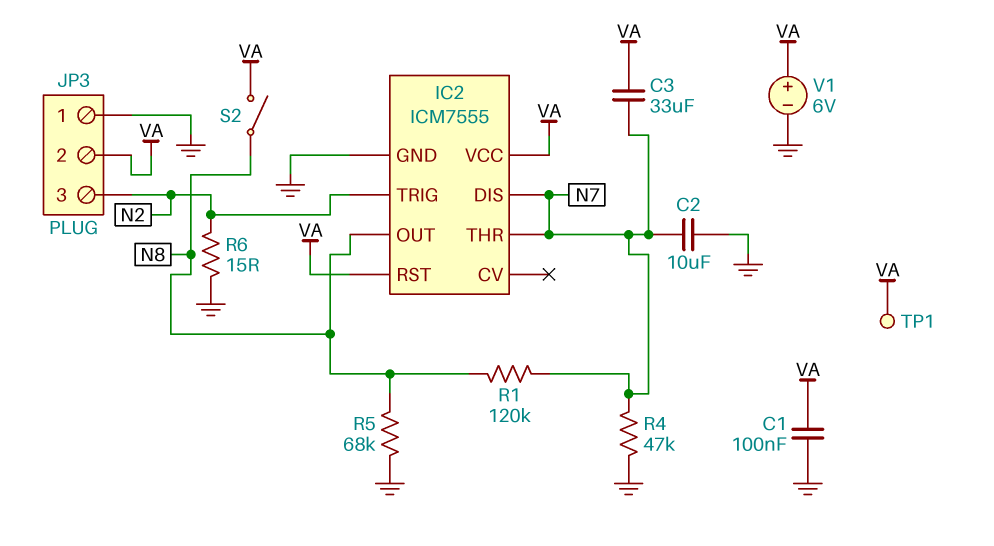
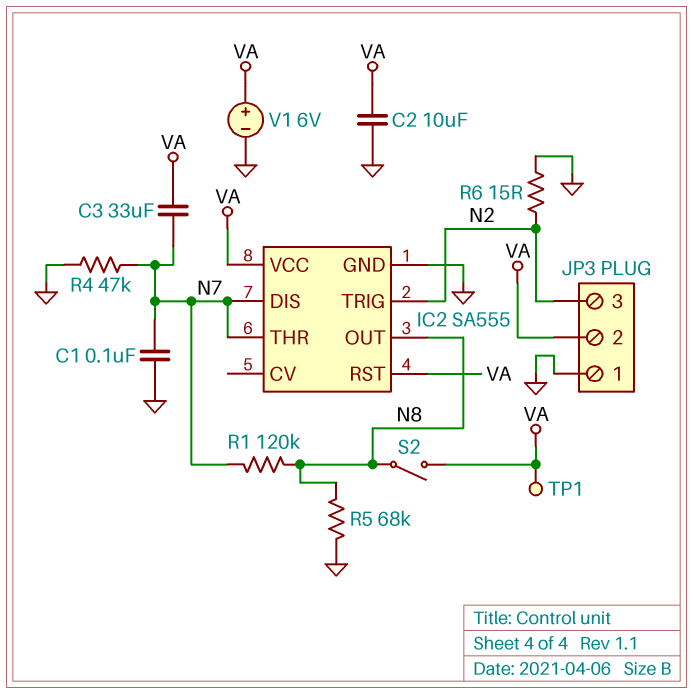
C1: 100nF (GND, VA) -> 100nF (GND, N7)
C2: 10uF (GND, N7) -> 10uF (GND, VA)
IC2: ICM7555 -> SA555

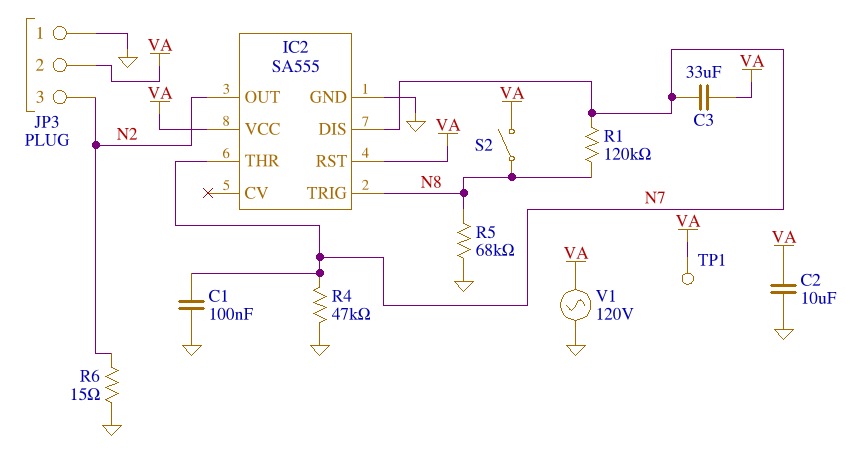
IC2 pin OUT: N8 -> N2
IC2 pin TRIG: N2 -> N8
V1: 6V (plus VA, minus GND) -> AC 120V (GND, VA)

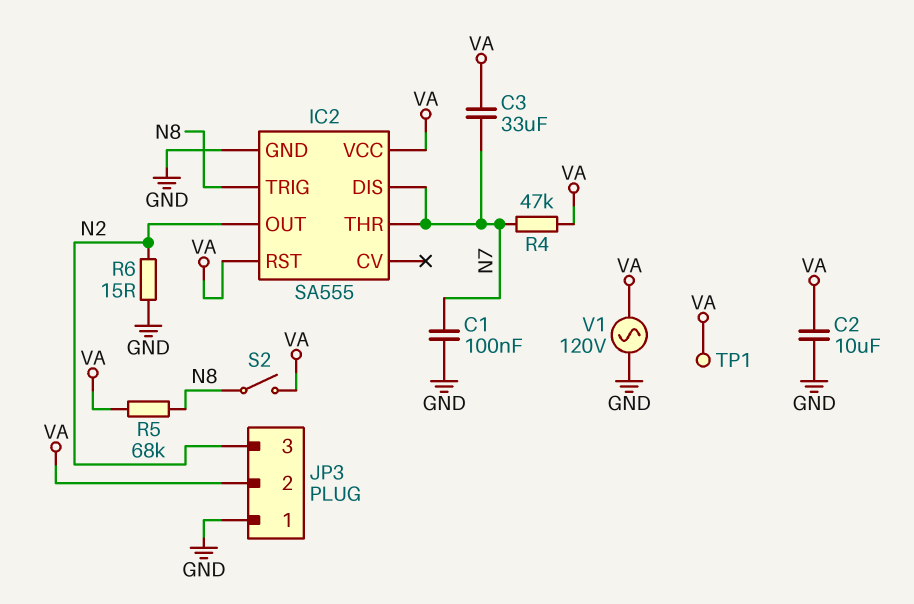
R1: 120k (N7, N8) -> none
R4: 47k (GND, N7) -> 47k (N7, VA)
R5: 68k (GND, N8) -> 68k (N8, VA)

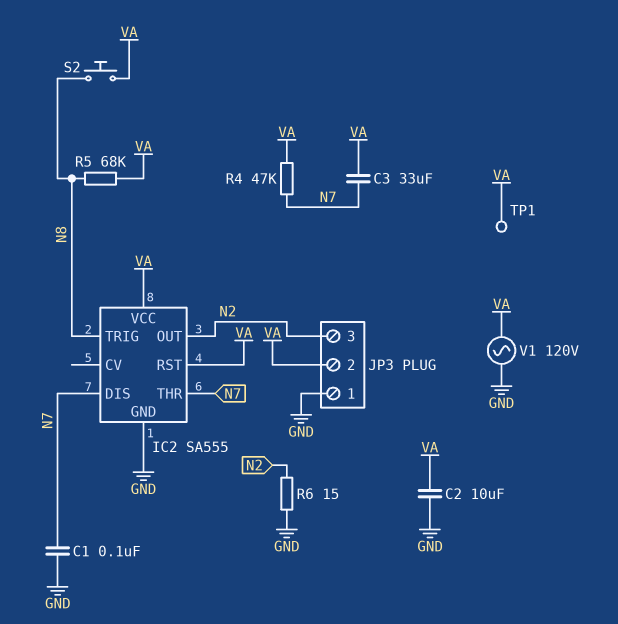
S2: switch (N8, VA) -> button (N8, VA)

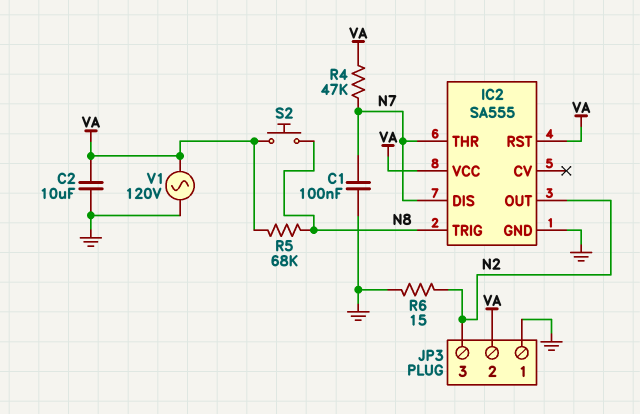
C3: 33uF (N7, VA) -> none
TP1: test point (VA) -> none

